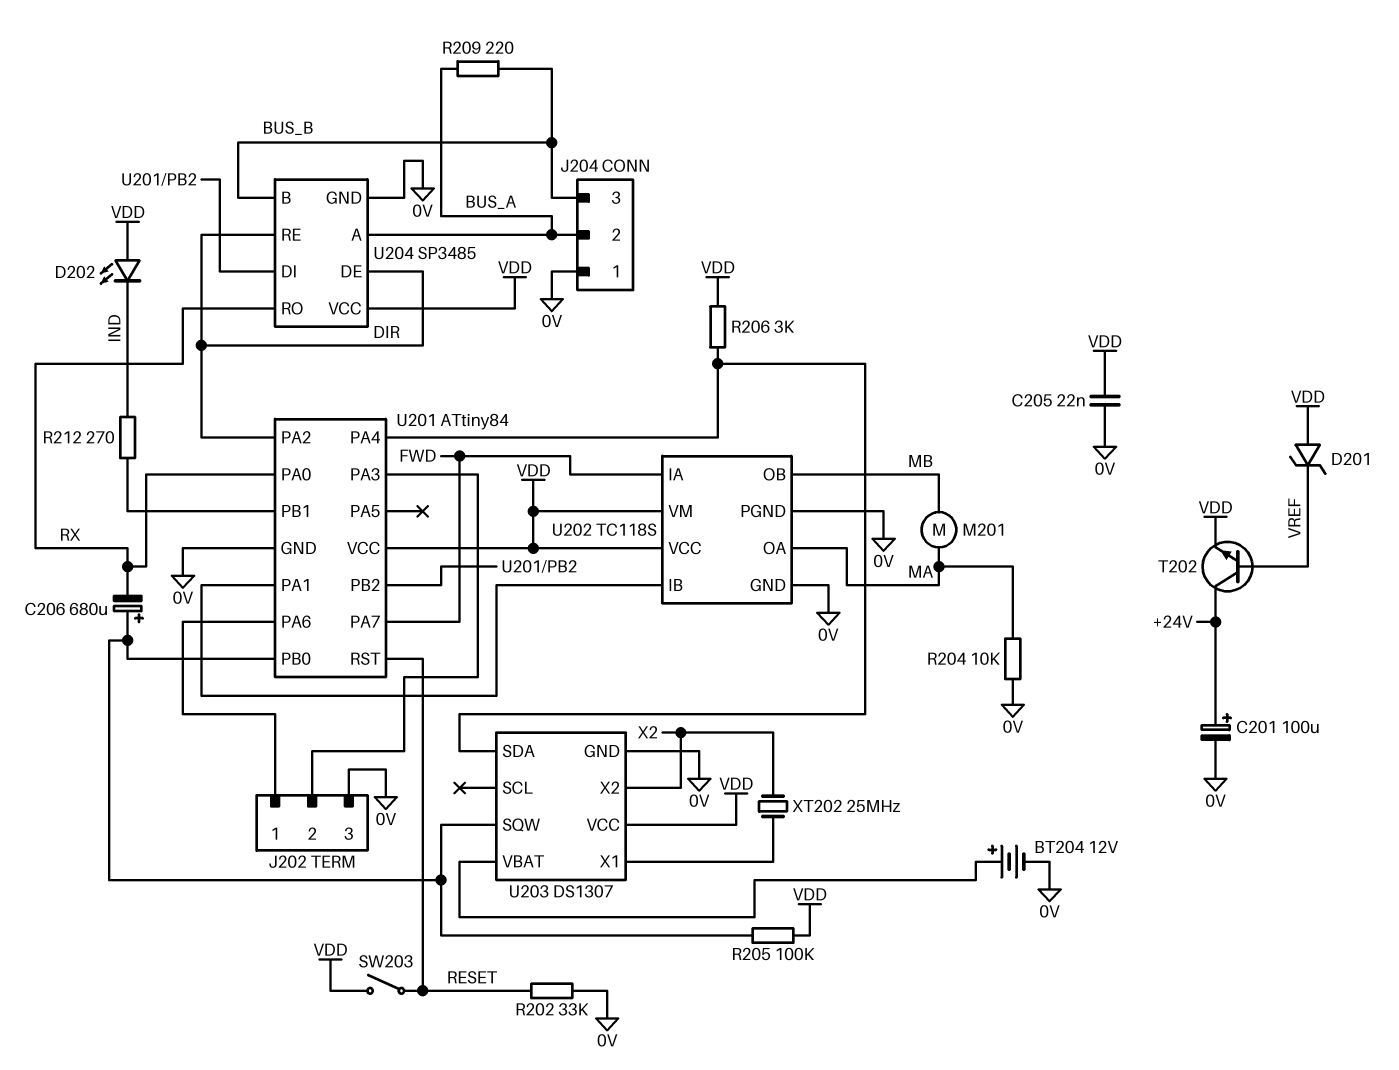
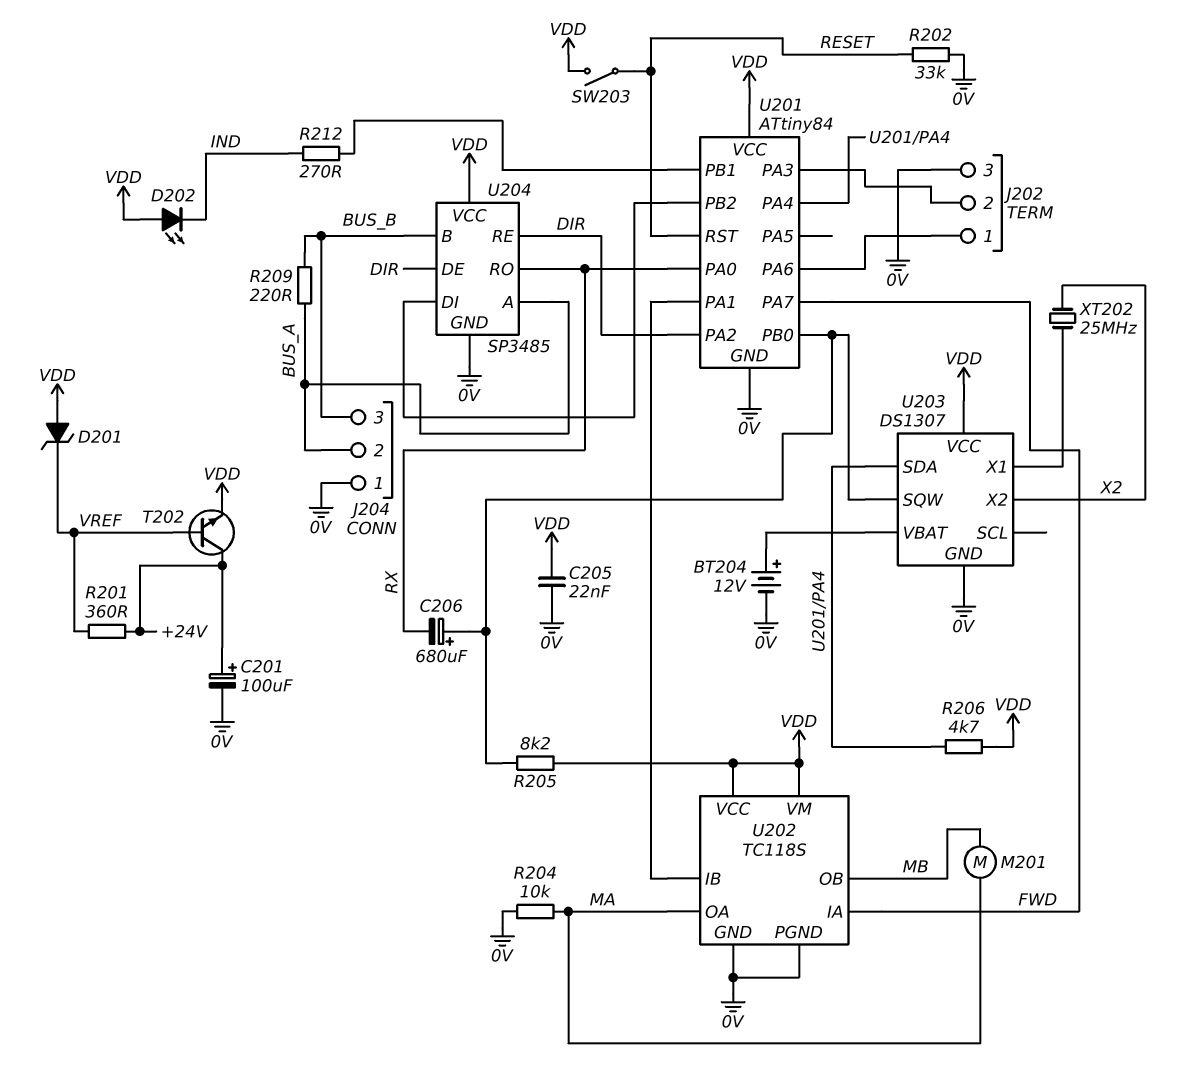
R201: none -> 360 (+24V, VREF)
R205: 100k (U201/PB0, VDD) -> 8.2k (U201/PB0, VDD)
R206: 3k (U201/PA4, VDD) -> 4.7k (U201/PA4, VDD)

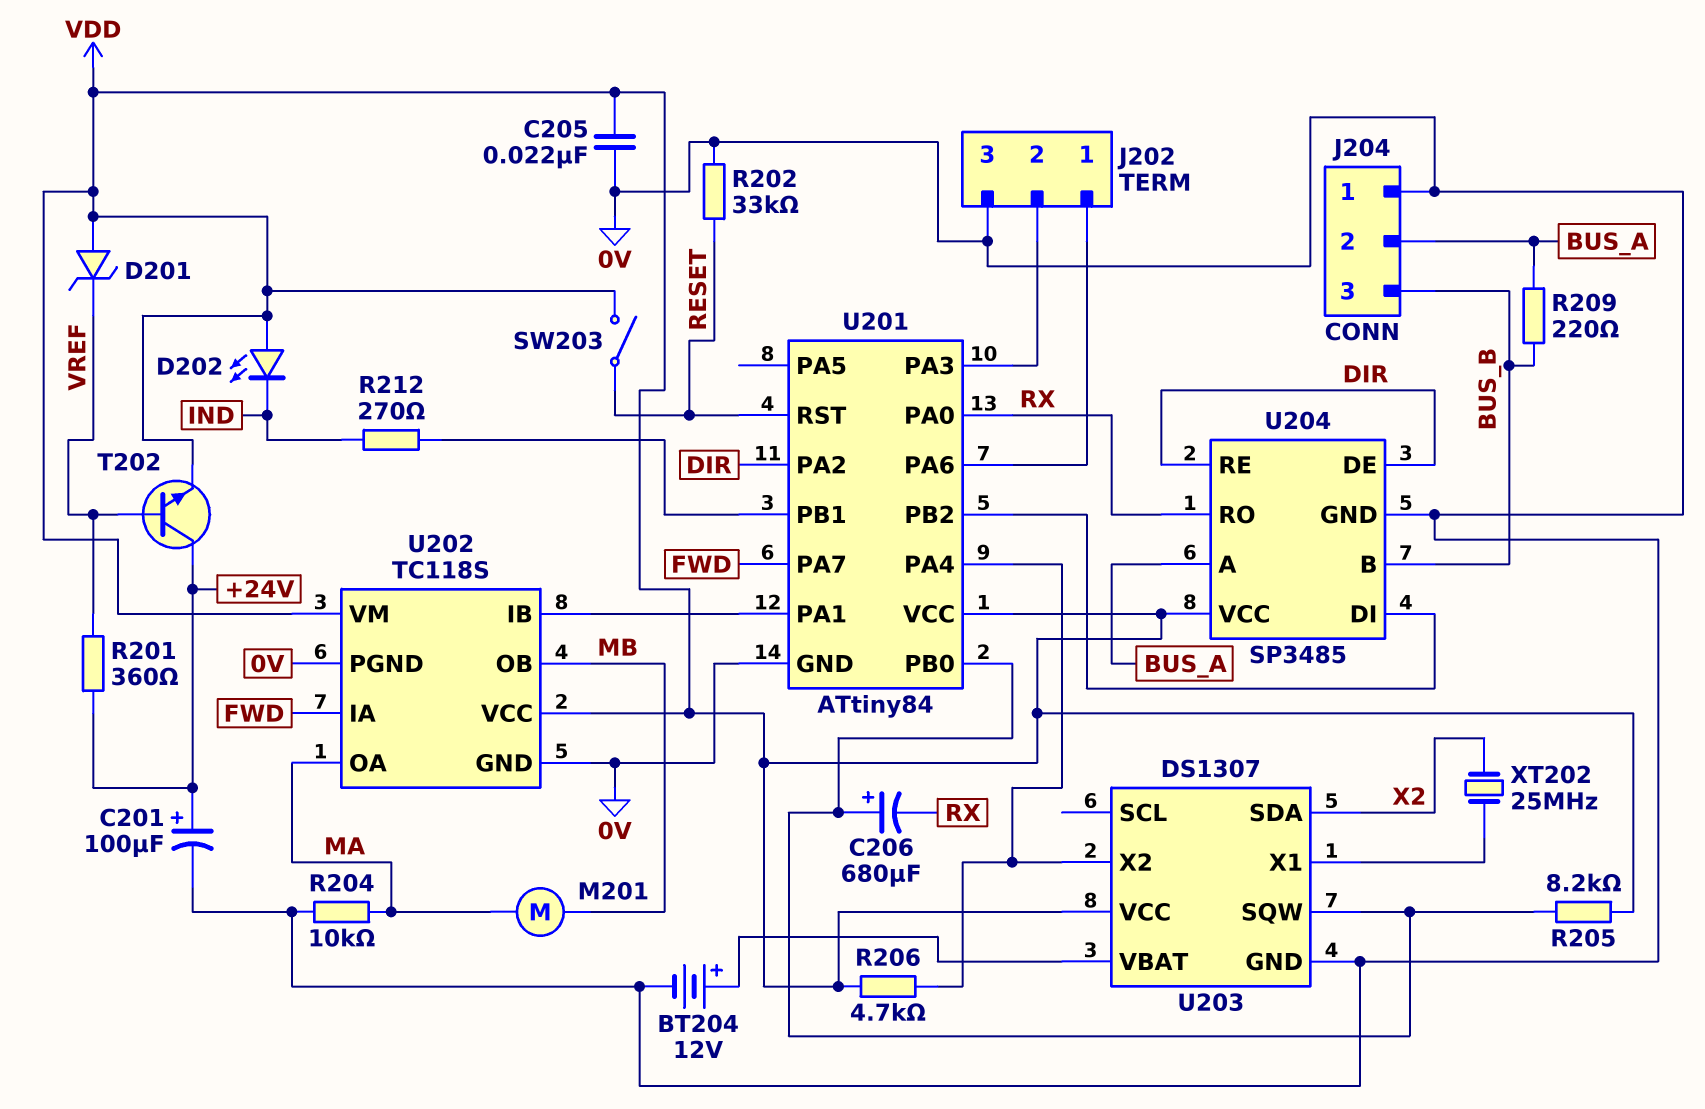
U203 pin SDA: U201/PA4 -> X2
U203 pin X2: X2 -> U201/PA4

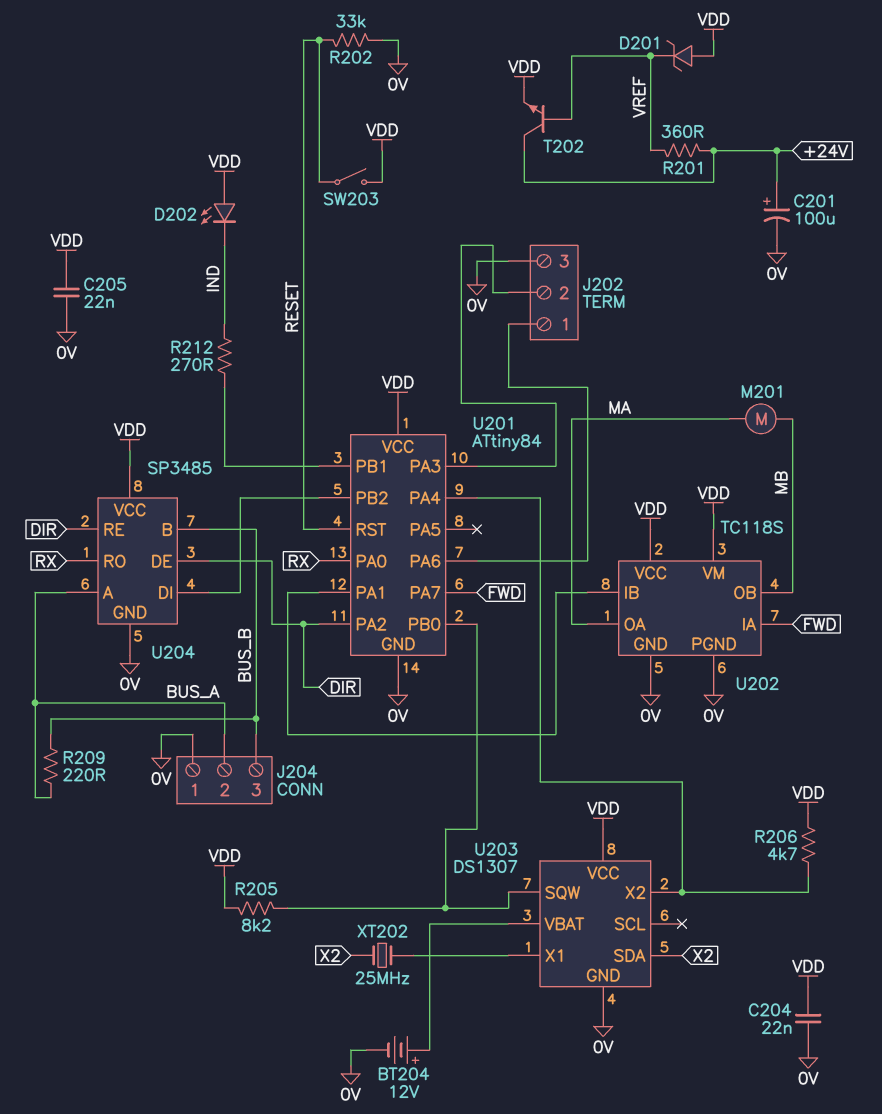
C204: none -> 22nF (0V, VDD)
C206: 680uF (plus U201/PB0, minus RX) -> none
R204: 10k (0V, MA) -> none

